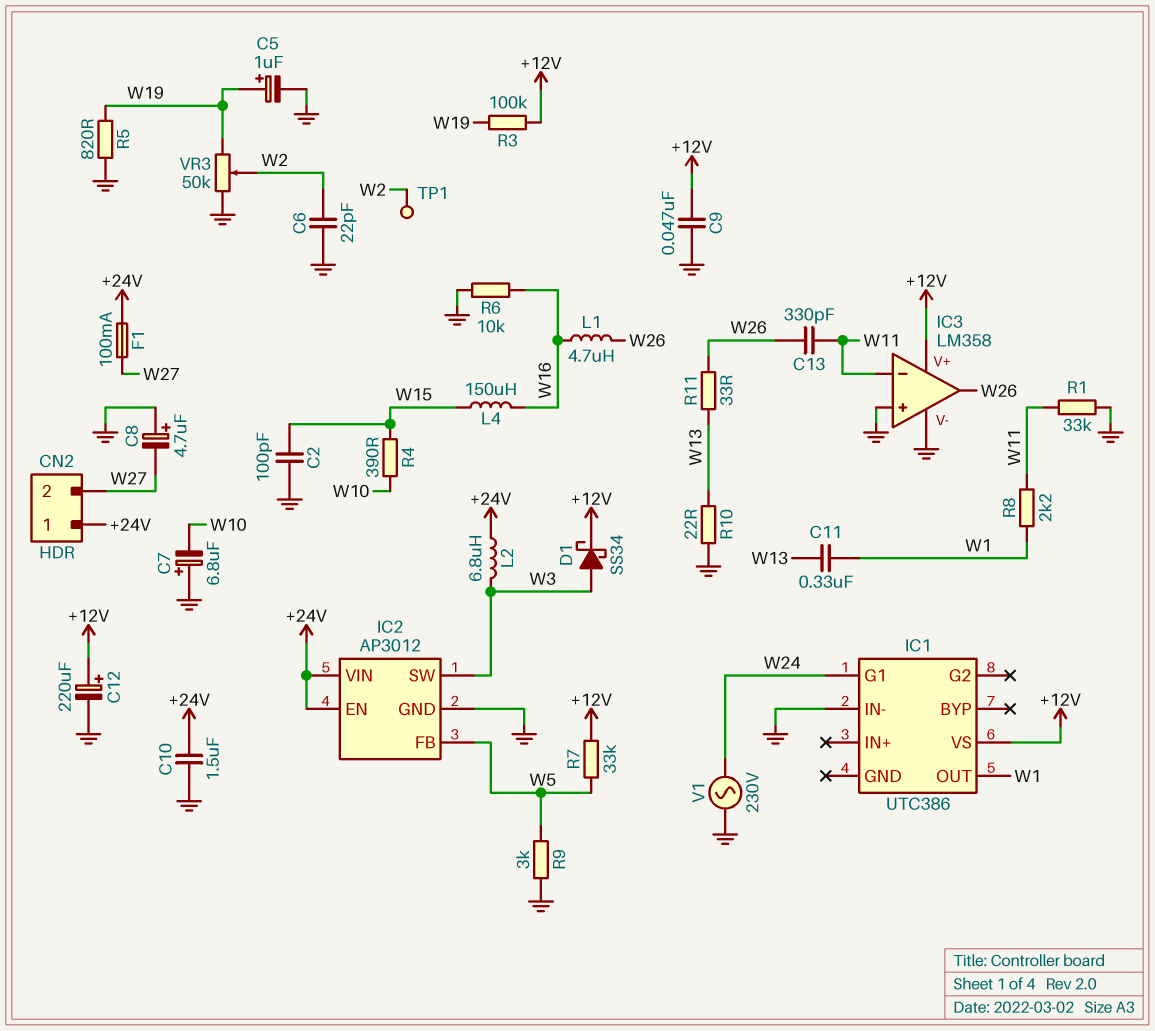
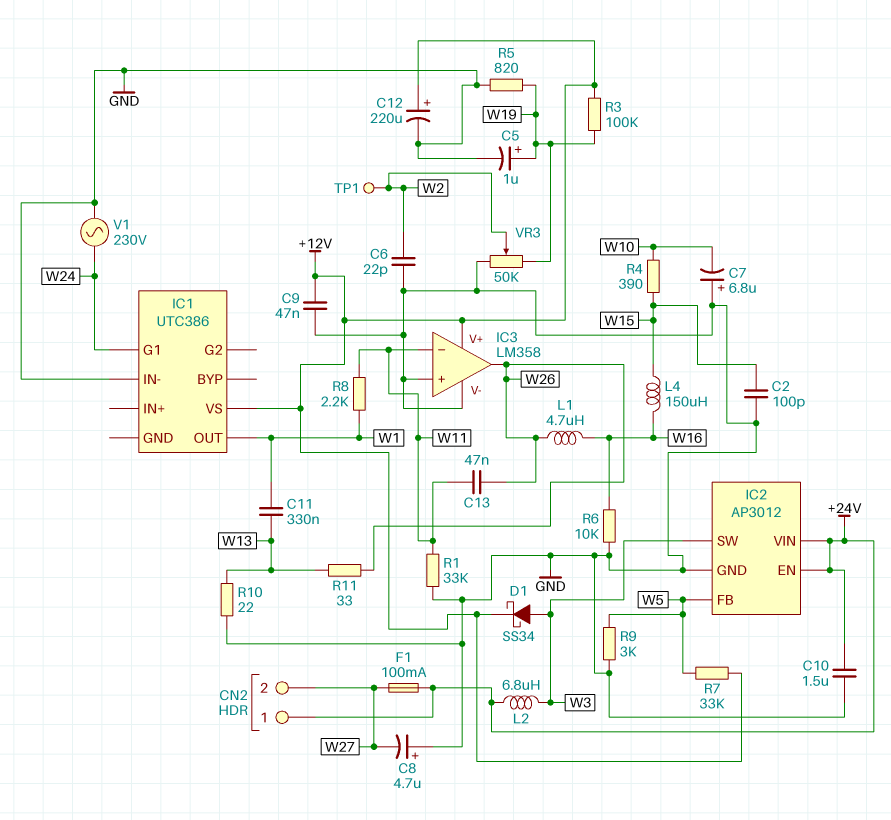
C13: 330pF (W11, W26) -> 47nF (W11, W26)

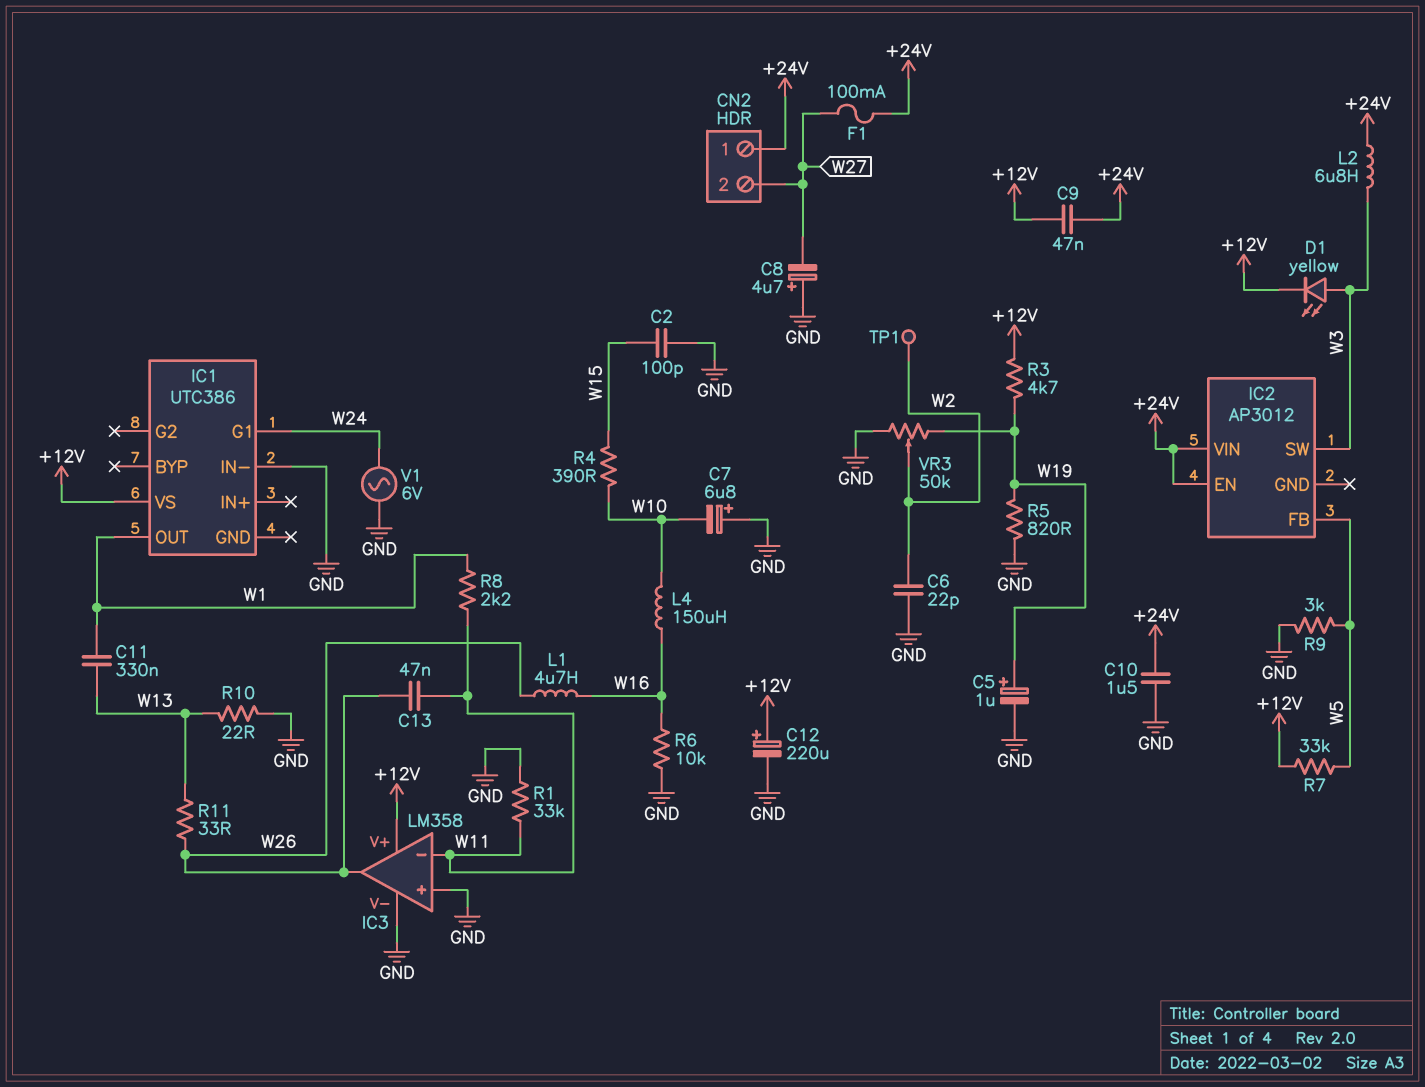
C9: 47nF (+12V, GND) -> 47nF (+12V, +24V)
D1: schottky SS34 (A W3, K +12V) -> LED yellow (A W3, K +12V)
IC2 pin GND: GND -> none
L4: 150uH (W15, W16) -> 150uH (W10, W16)
R3: 100k (+12V, W19) -> 4.7k (+12V, W19)
V1: AC 230V (GND, W24) -> AC 6V (GND, W24)

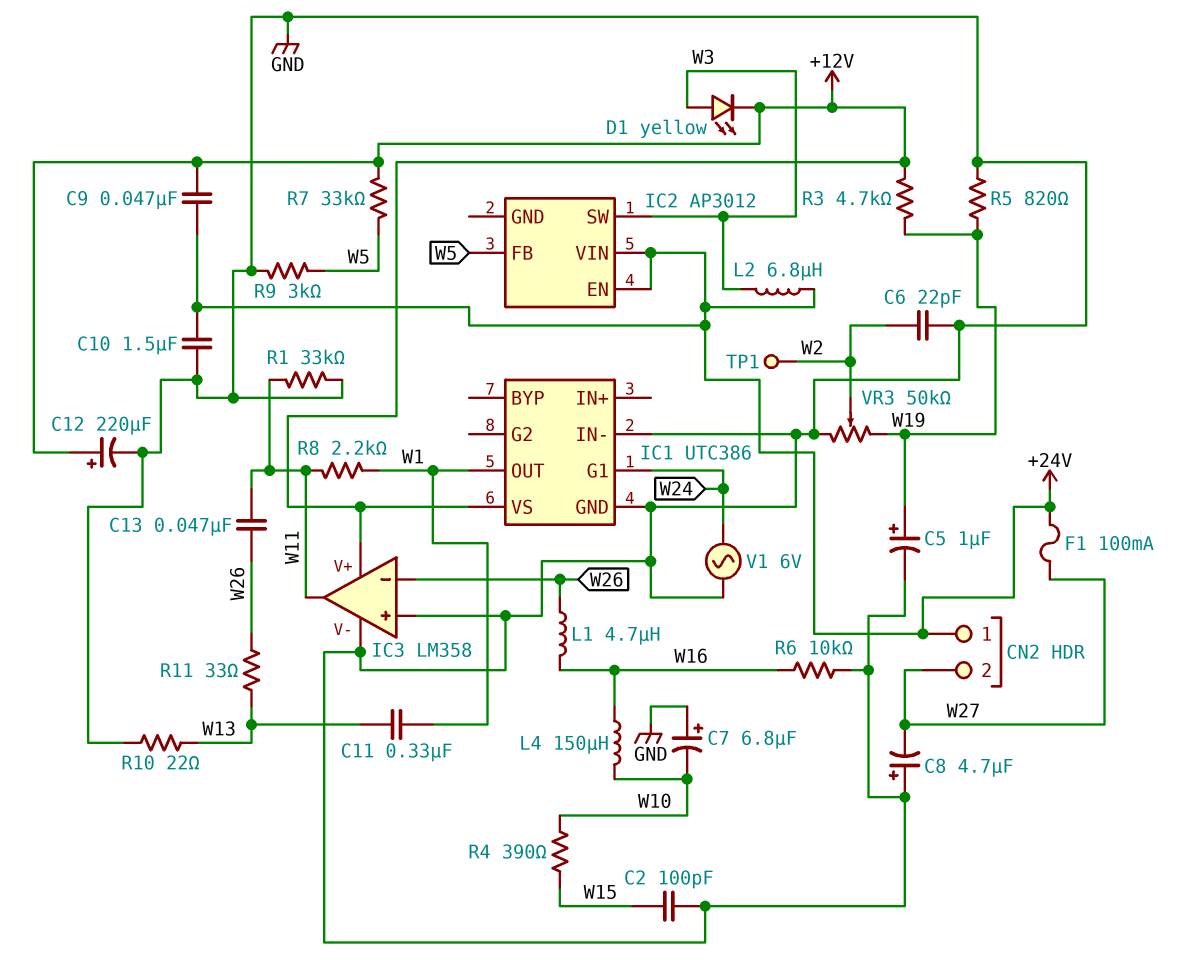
IC1 pin GND: none -> GND
IC3 pin in-: W11 -> W26
IC3 pin out: W26 -> W11

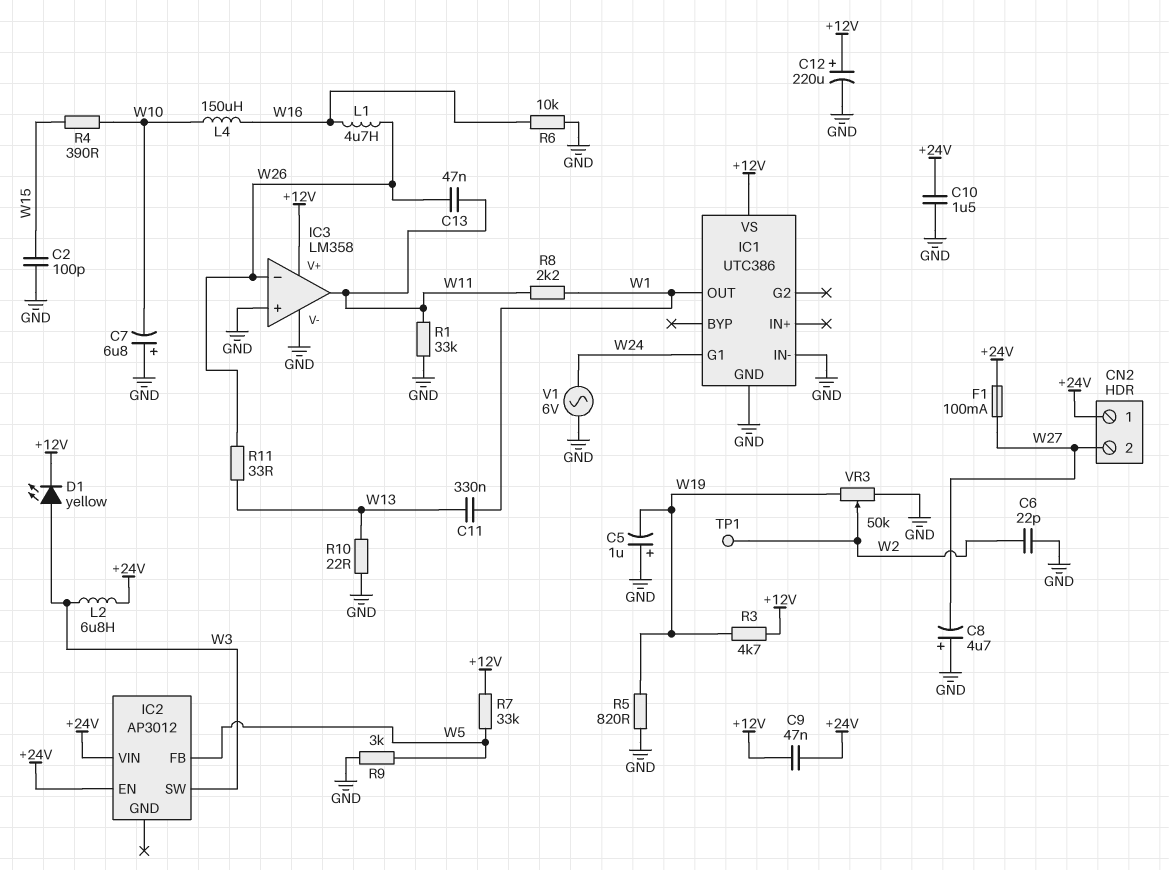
C5: 1uF (plus W19, minus GND) -> 1uF (plus GND, minus W19)

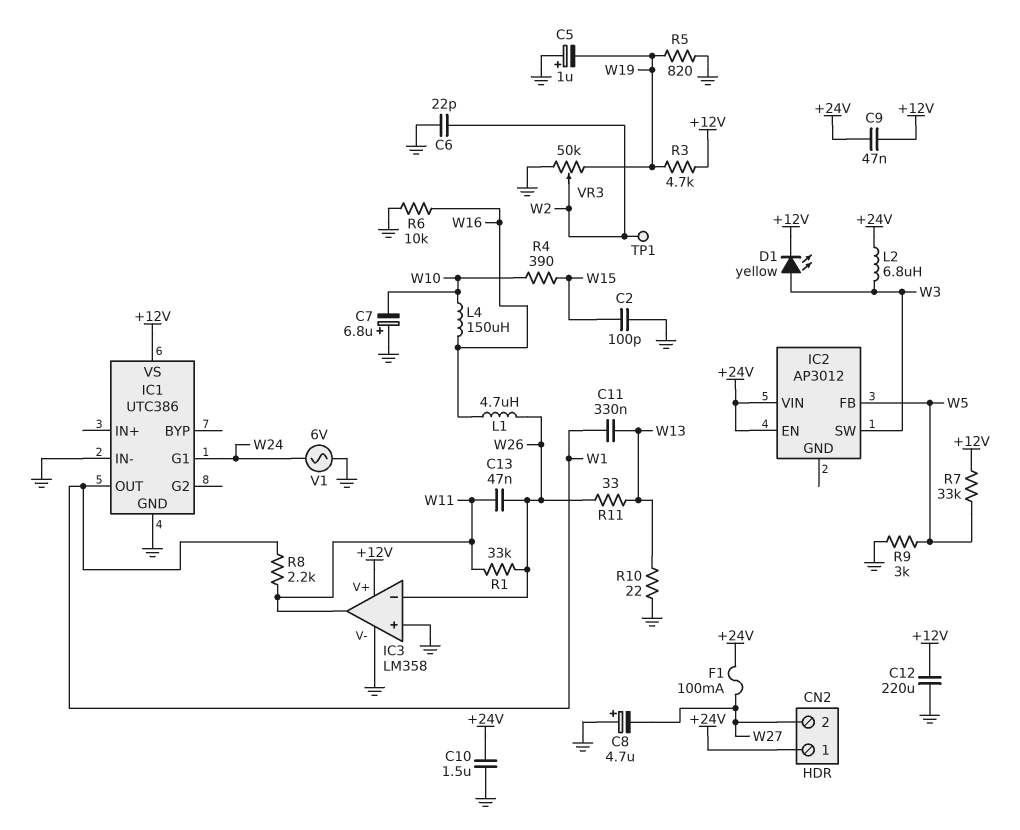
C12: 220uF (plus +12V, minus GND) -> 220uF (+12V, GND)
R1: 33k (GND, W11) -> 33k (W11, W26)

